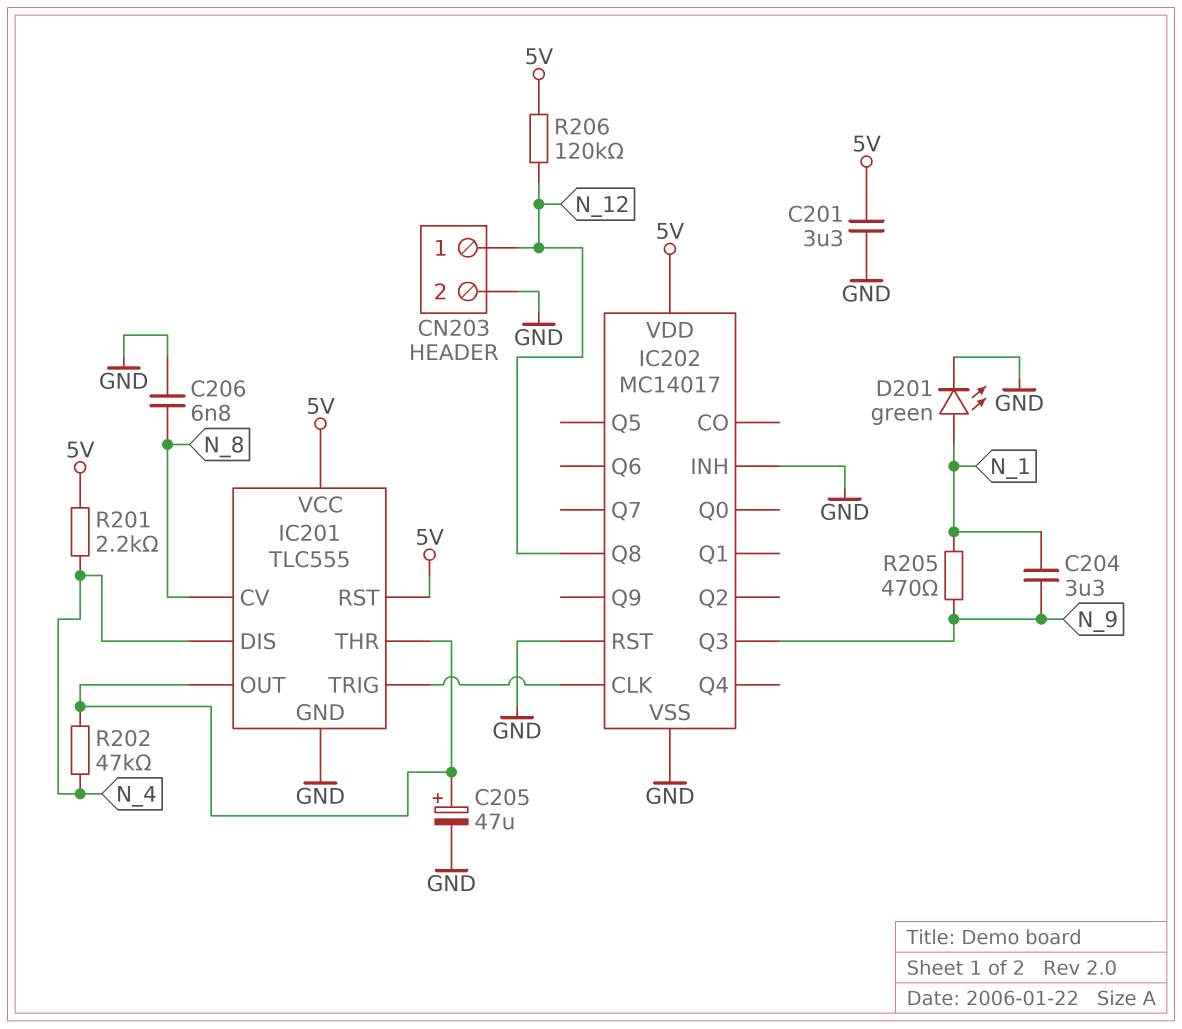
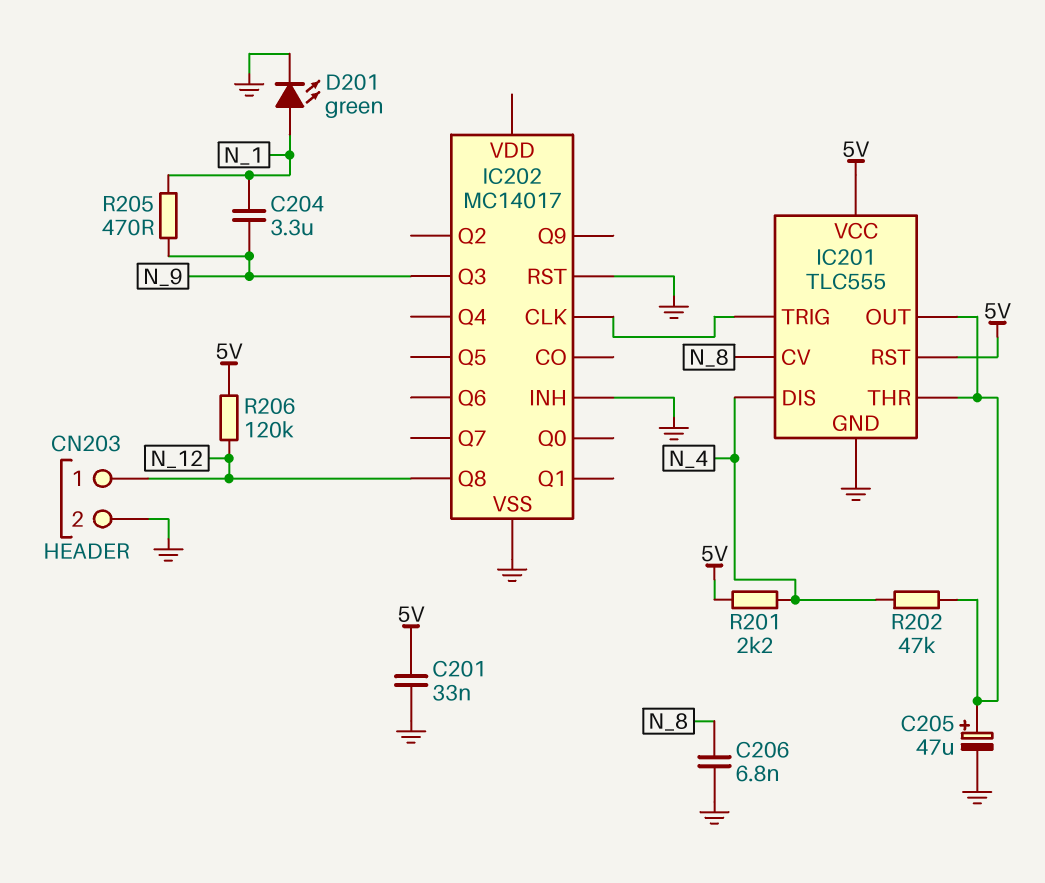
C201: 3.3uF (5V, GND) -> 33nF (5V, GND)
IC202 pin VDD: 5V -> none

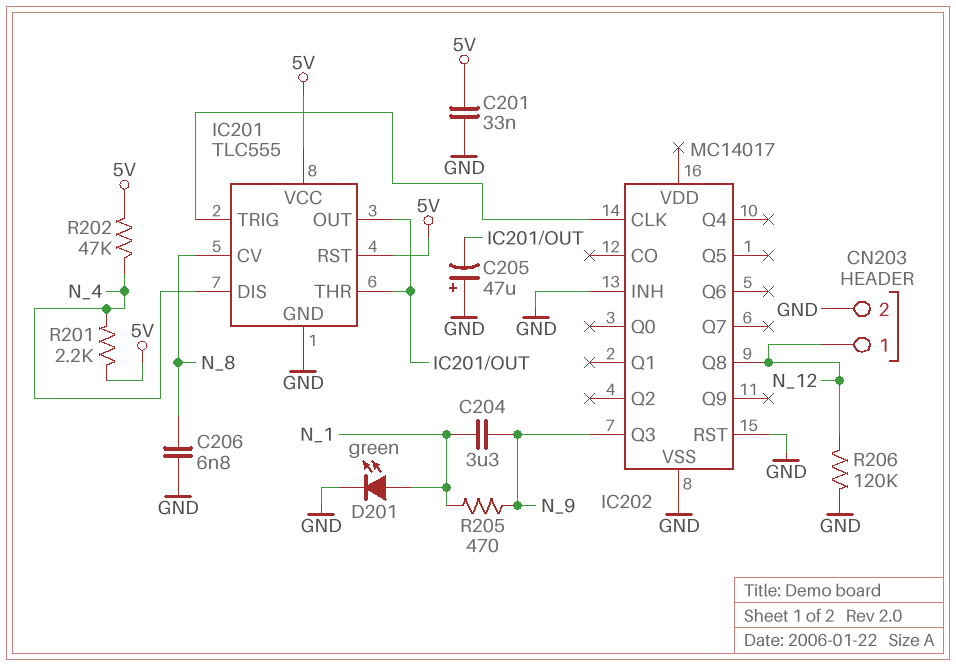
C205: 47uF (plus IC201/OUT, minus GND) -> 47uF (plus GND, minus IC201/OUT)
R202: 47k (IC201/OUT, N_4) -> 47k (5V, N_4)
R206: 120k (5V, N_12) -> 120k (GND, N_12)

